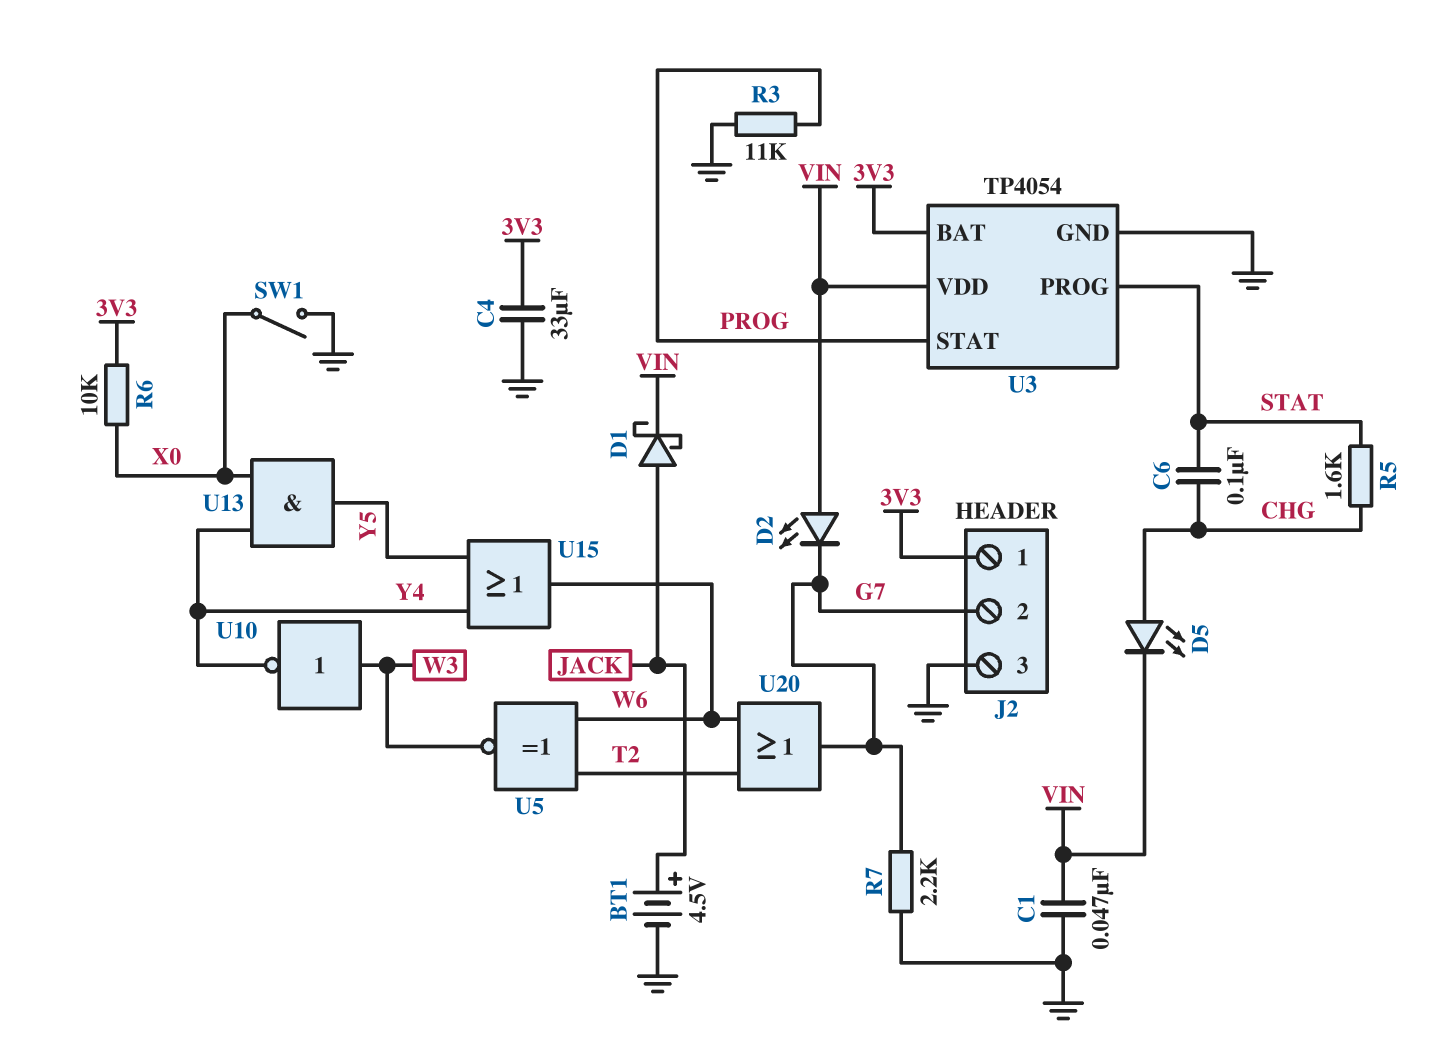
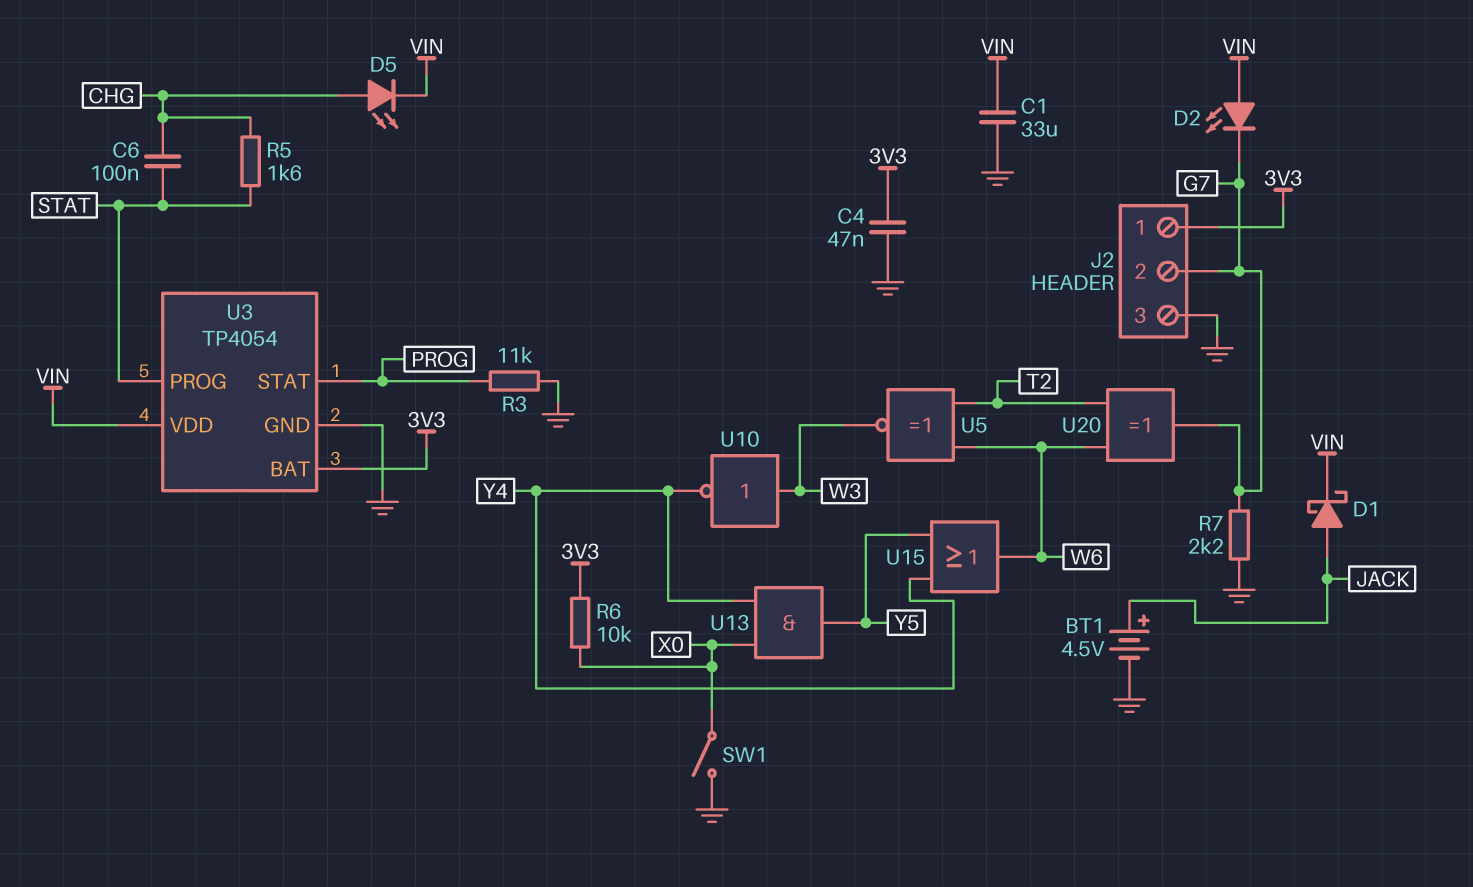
C1: 47nF (GND, VIN) -> 33uF (GND, VIN)
C4: 33uF (3V3, GND) -> 47nF (3V3, GND)
U20: OR (in T2, in W6, out G7) -> XOR (in T2, in W6, out G7)

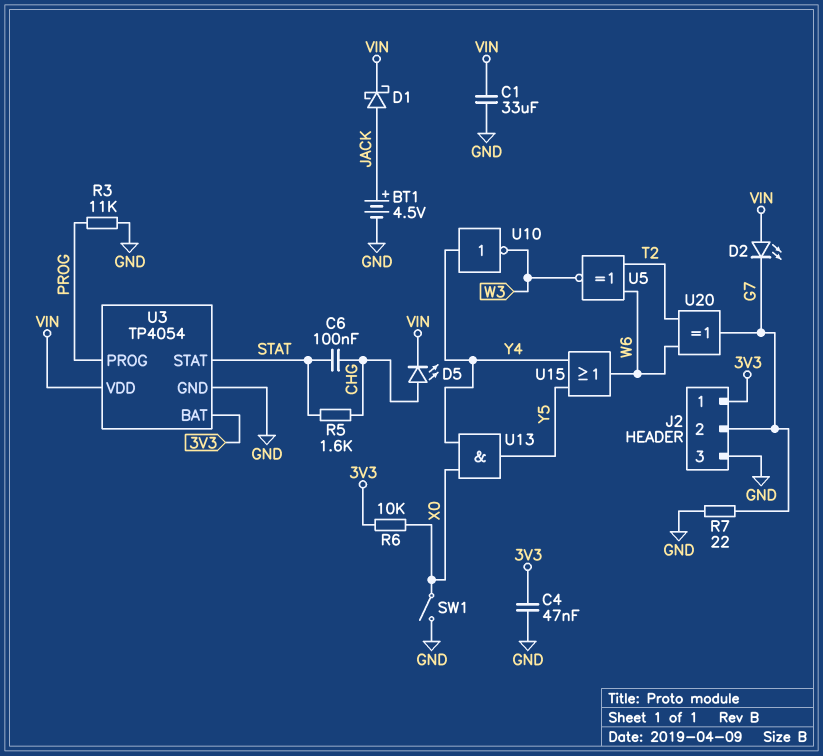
R7: 2.2k (G7, GND) -> 22 (G7, GND)
U3 pin PROG: STAT -> PROG
U3 pin STAT: PROG -> STAT
U10: NOT (in W3, out Y4) -> NOT (in Y4, out W3)

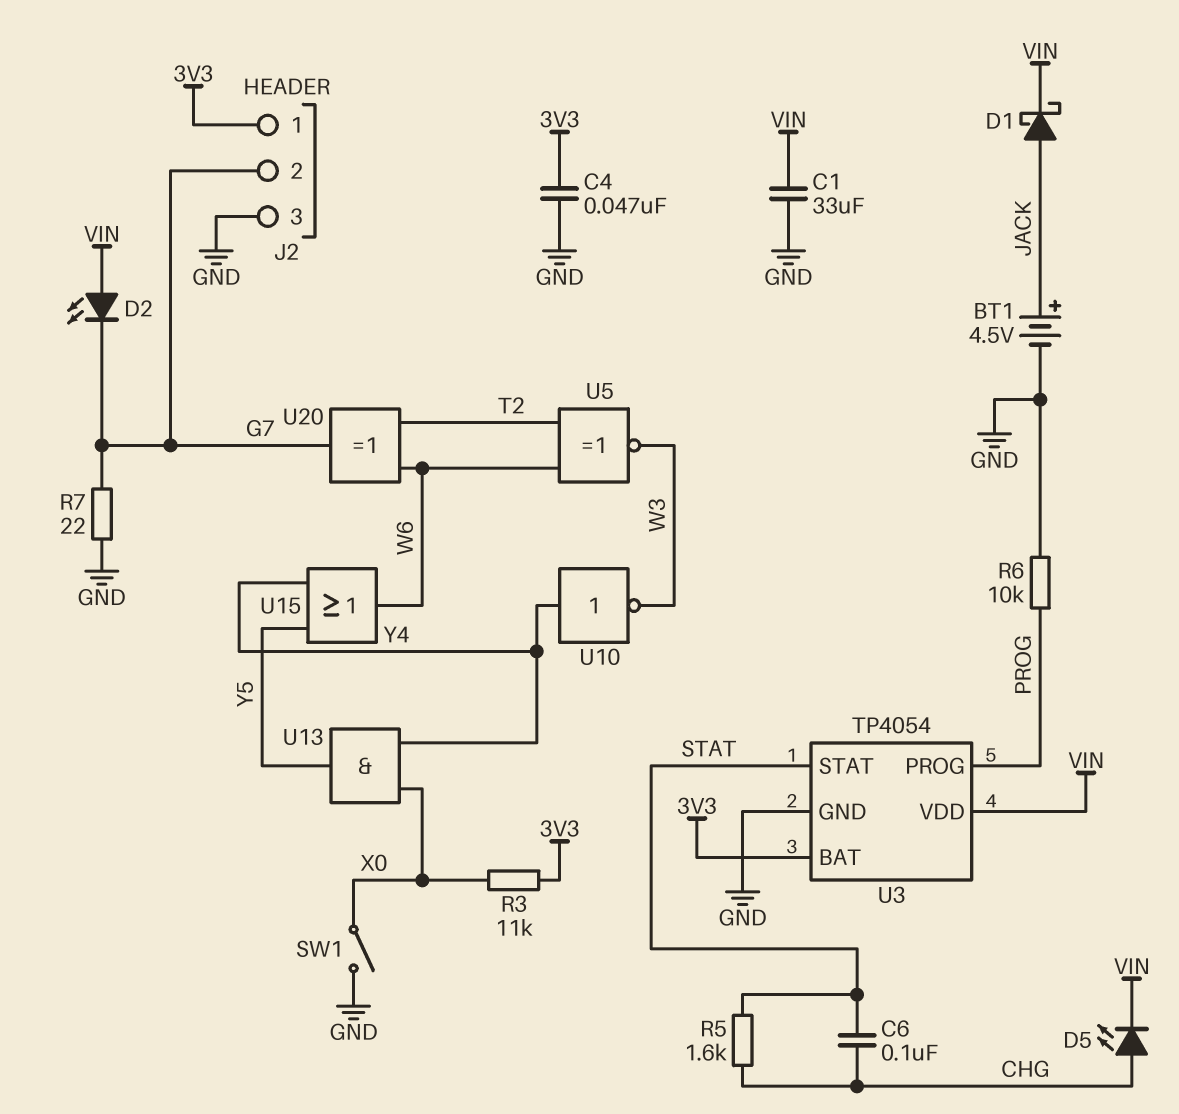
R3: 11k (GND, PROG) -> 11k (3V3, X0)
R6: 10k (3V3, X0) -> 10k (GND, PROG)

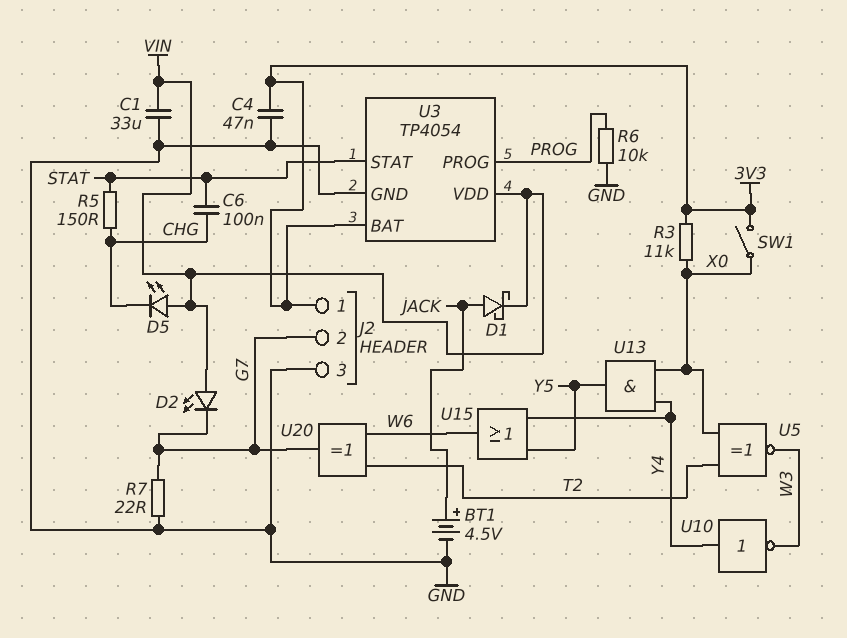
D5: LED (A CHG, K VIN) -> LED (A VIN, K CHG)
R5: 1.6k (CHG, STAT) -> 150 (CHG, STAT)
SW1: switch (GND, X0) -> switch (3V3, X0)
U5: XNOR (in T2, in W6, out W3) -> XNOR (in T2, in X0, out W3)

